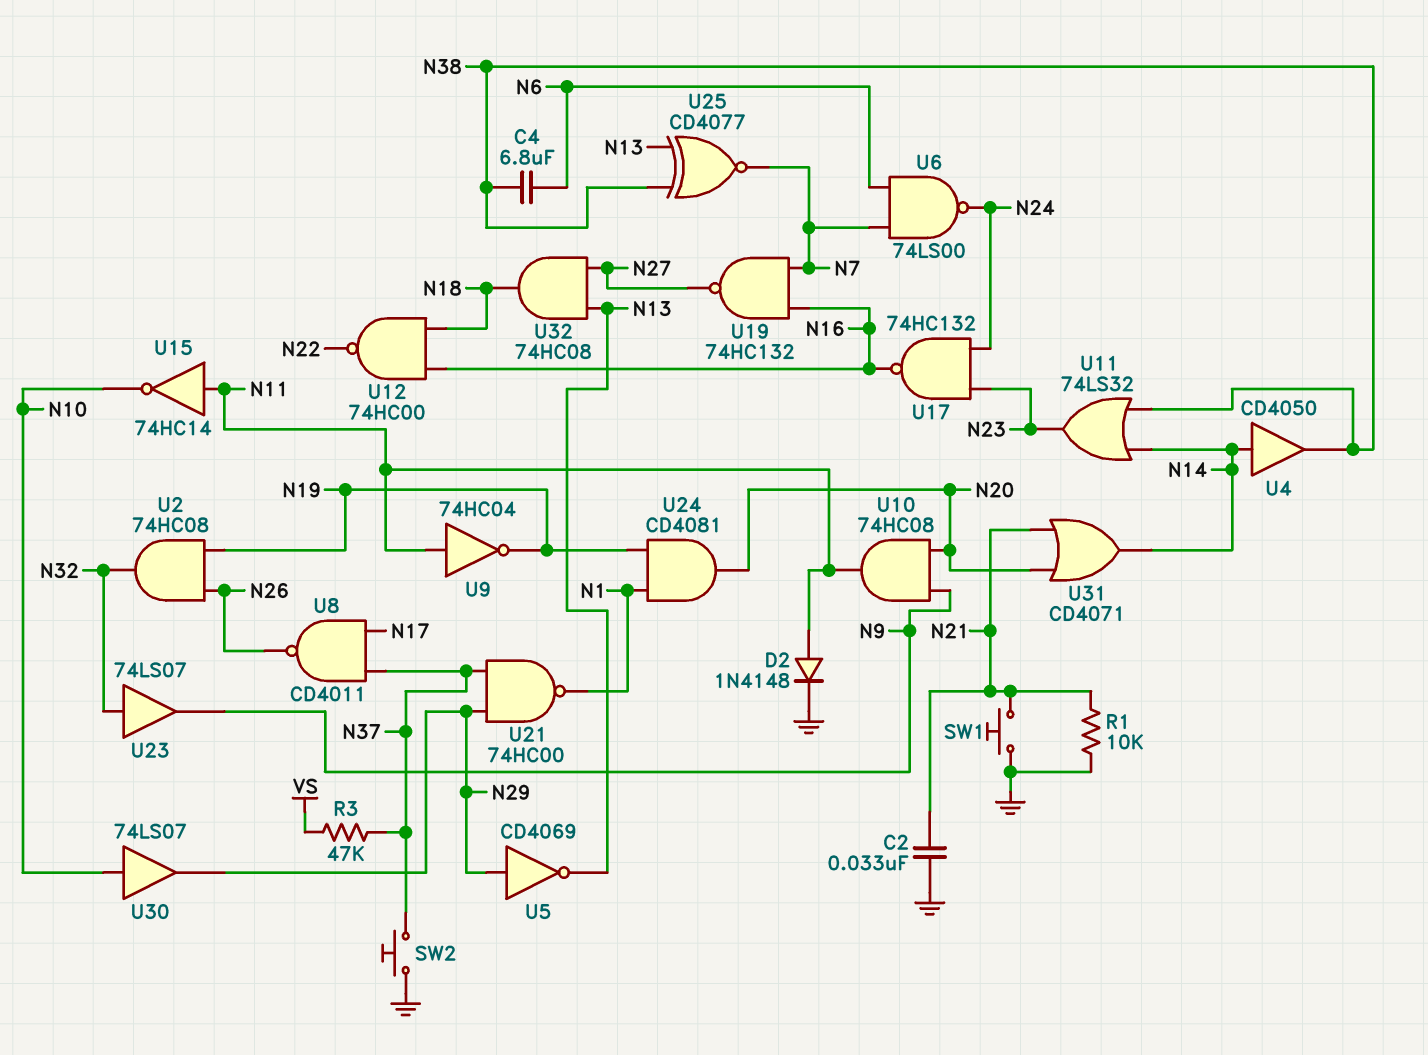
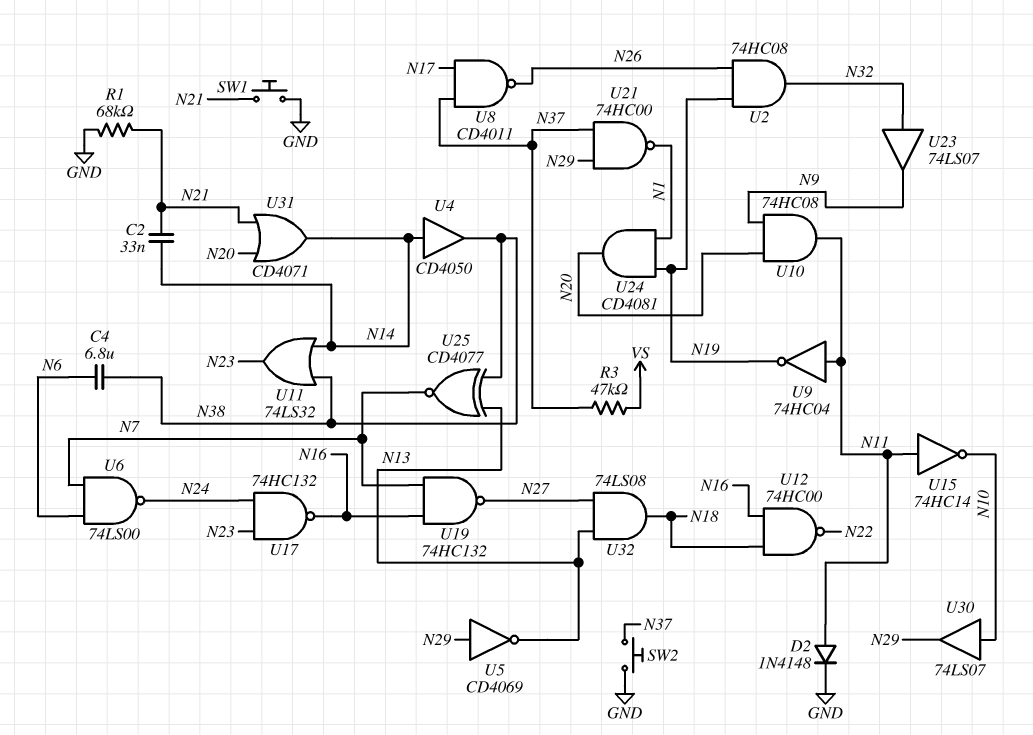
C2: 33nF (GND, N21) -> 33nF (N14, N21)
R1: 10k (GND, N21) -> 68k (GND, N21)
U32: AND 74HC08 (in N13, in N27, out N18) -> AND 74LS08 (in N13, in N27, out N18)

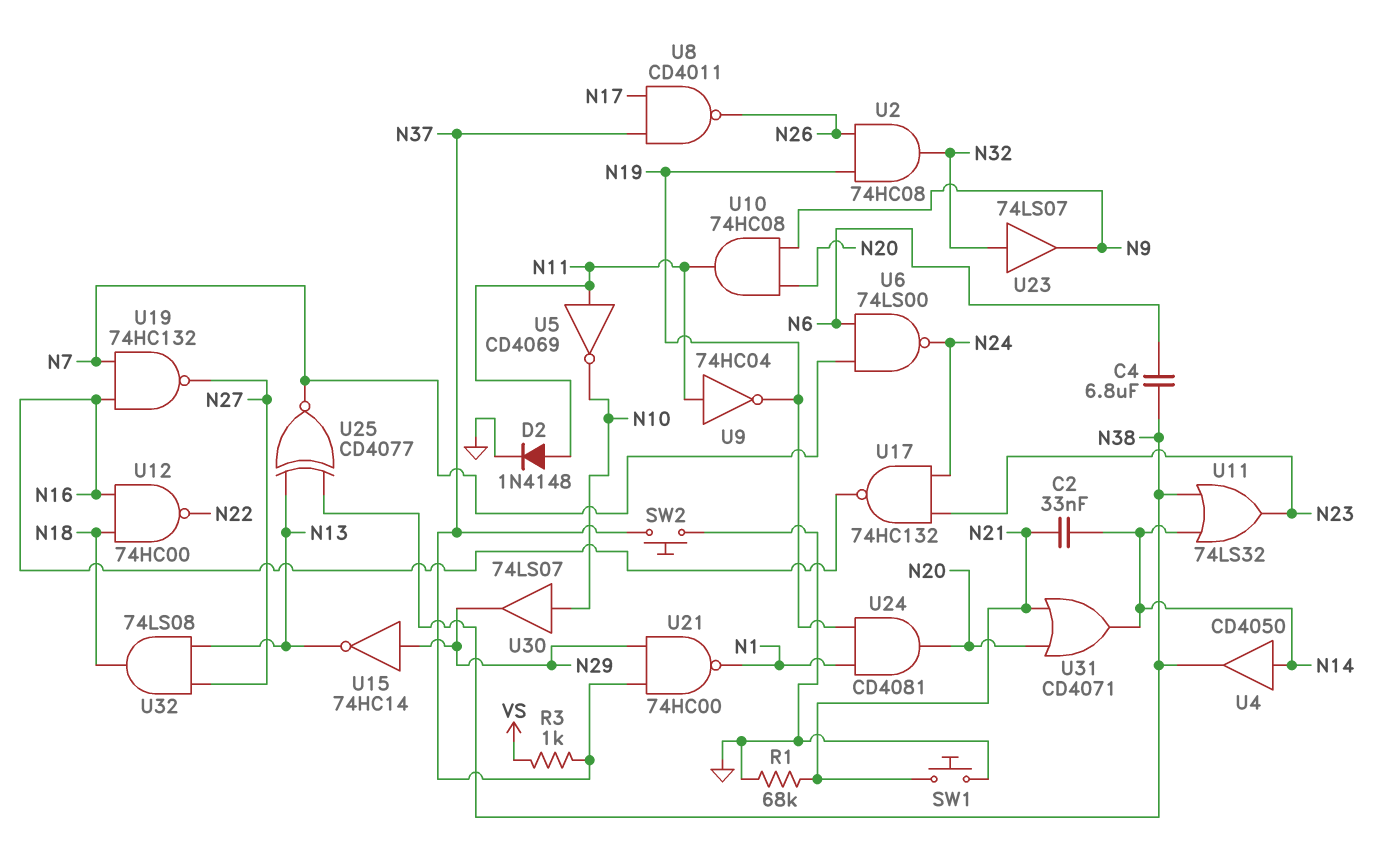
R3: 47k (N37, VS) -> 1k (N37, VS)
U5: NOT CD4069 (in N29, out N13) -> NOT CD4069 (in N11, out N10)
U15: NOT 74HC14 (in N11, out N10) -> NOT 74HC14 (in N29, out N13)

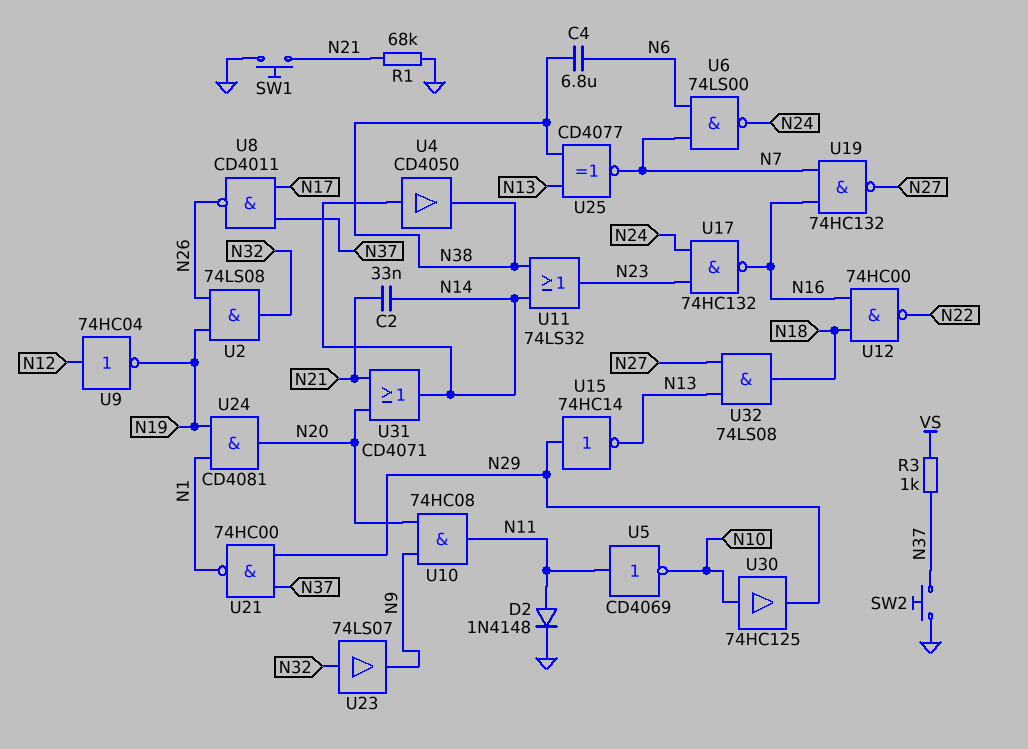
U2: AND 74HC08 (in N19, in N26, out N32) -> AND 74LS08 (in N19, in N26, out N32)
U9: NOT 74HC04 (in N11, out N19) -> NOT 74HC04 (in N12, out N19)
U30: buffer 74LS07 (in N10, out N29) -> buffer 74HC125 (in N10, out N29)

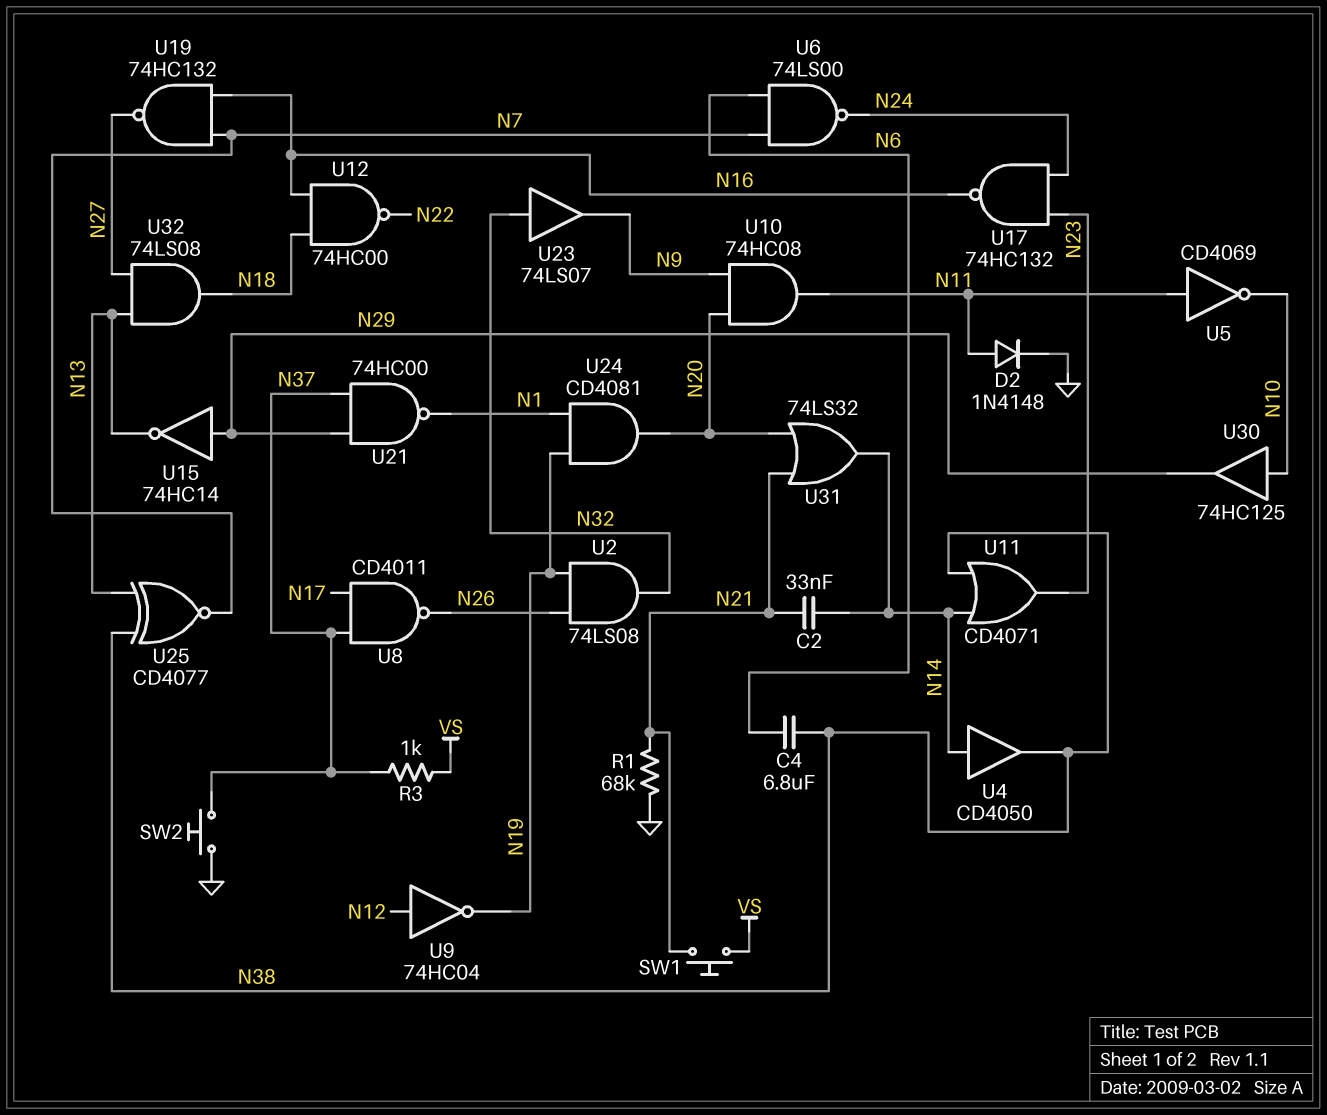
SW1: button (GND, N21) -> button (N21, VS)
U11: OR 74LS32 (in N14, in N38, out N23) -> OR CD4071 (in N14, in N38, out N23)
U31: OR CD4071 (in N20, in N21, out N14) -> OR 74LS32 (in N20, in N21, out N14)

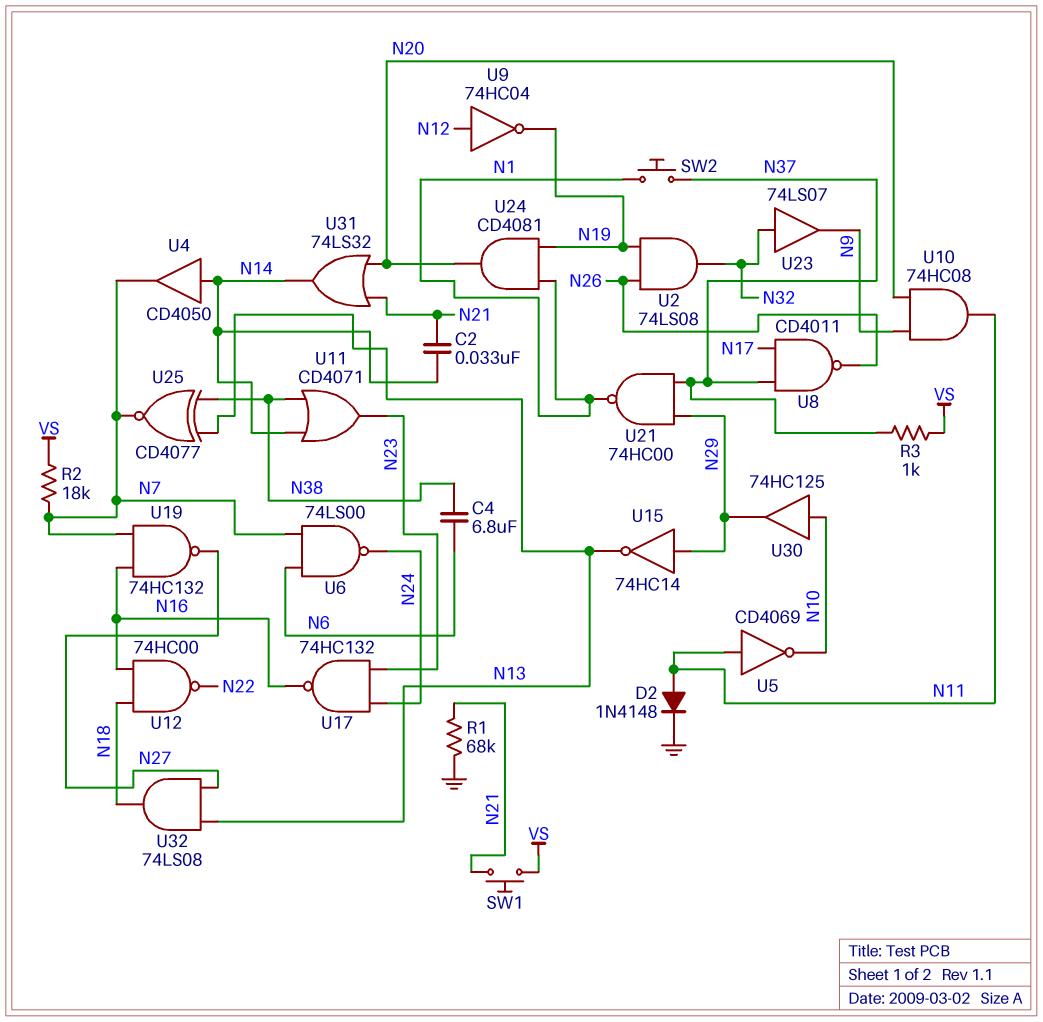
R2: none -> 18k (N7, VS)
SW2: button (GND, N37) -> button (N1, N37)
U4: buffer CD4050 (in N14, out N38) -> buffer CD4050 (in N14, out N7)

